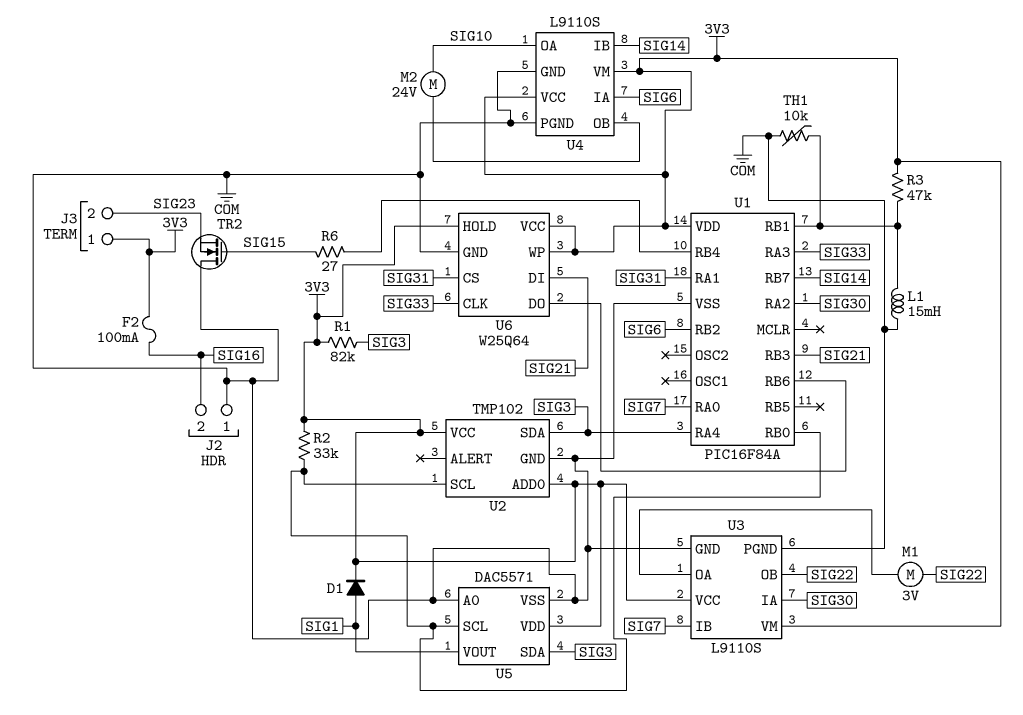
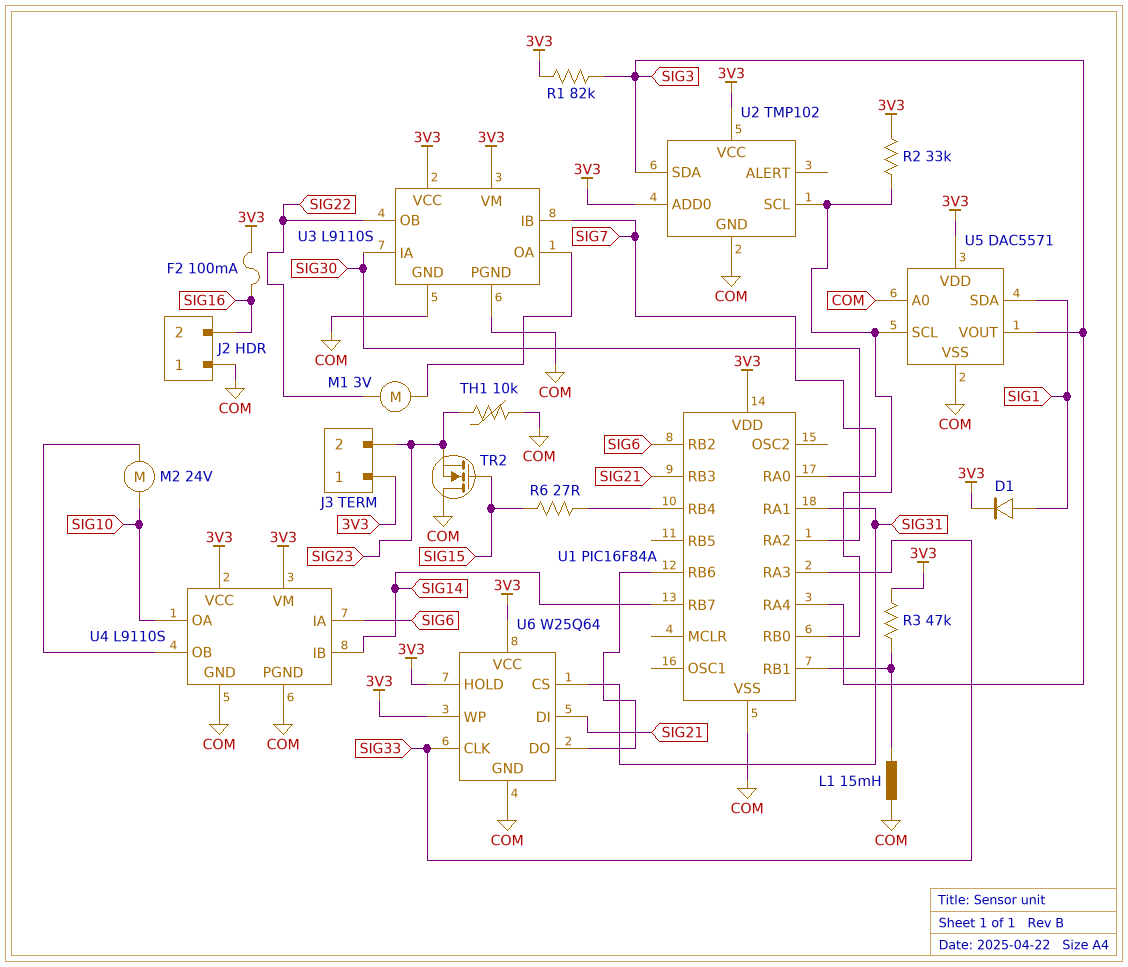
TH1: 10k (COM, U1/RB1) -> 10k (COM, SIG23)
U5 pin SDA: SIG3 -> SIG1
U5 pin VOUT: SIG1 -> SIG3

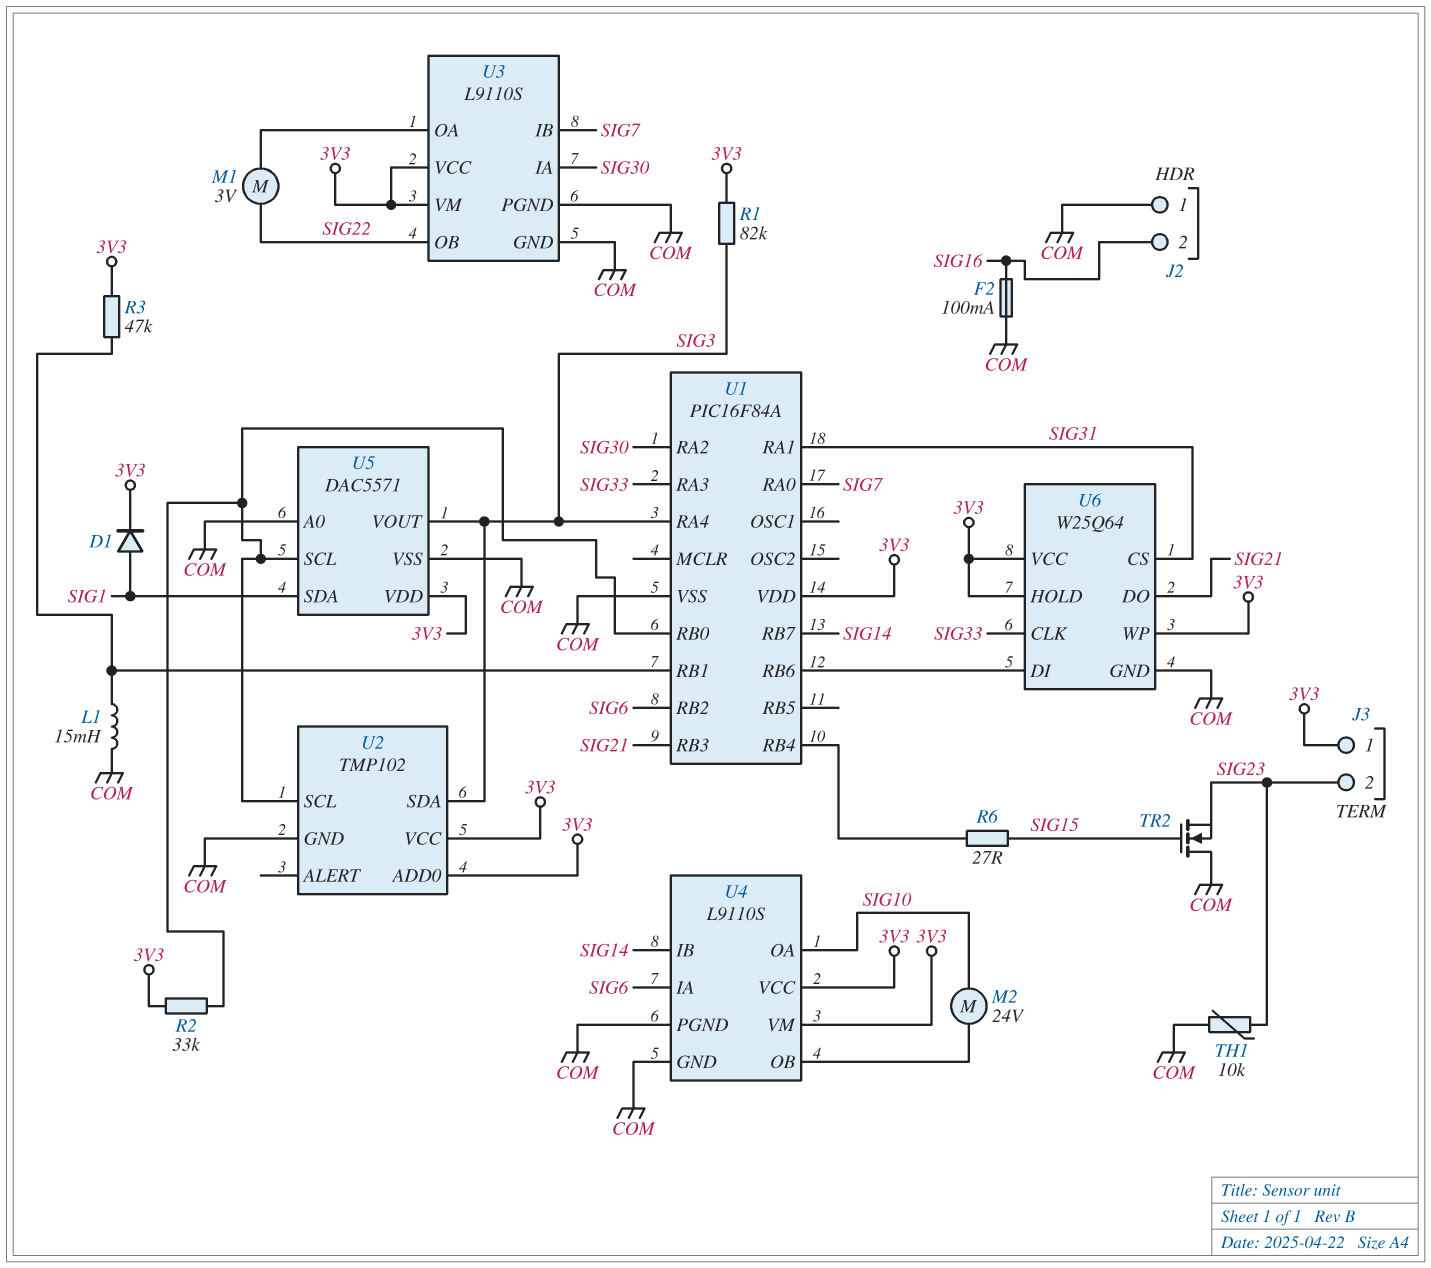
F2: 100mA (3V3, SIG16) -> 100mA (COM, SIG16)
U6 pin DI: SIG21 -> U1/RB6
U6 pin DO: U1/RB6 -> SIG21

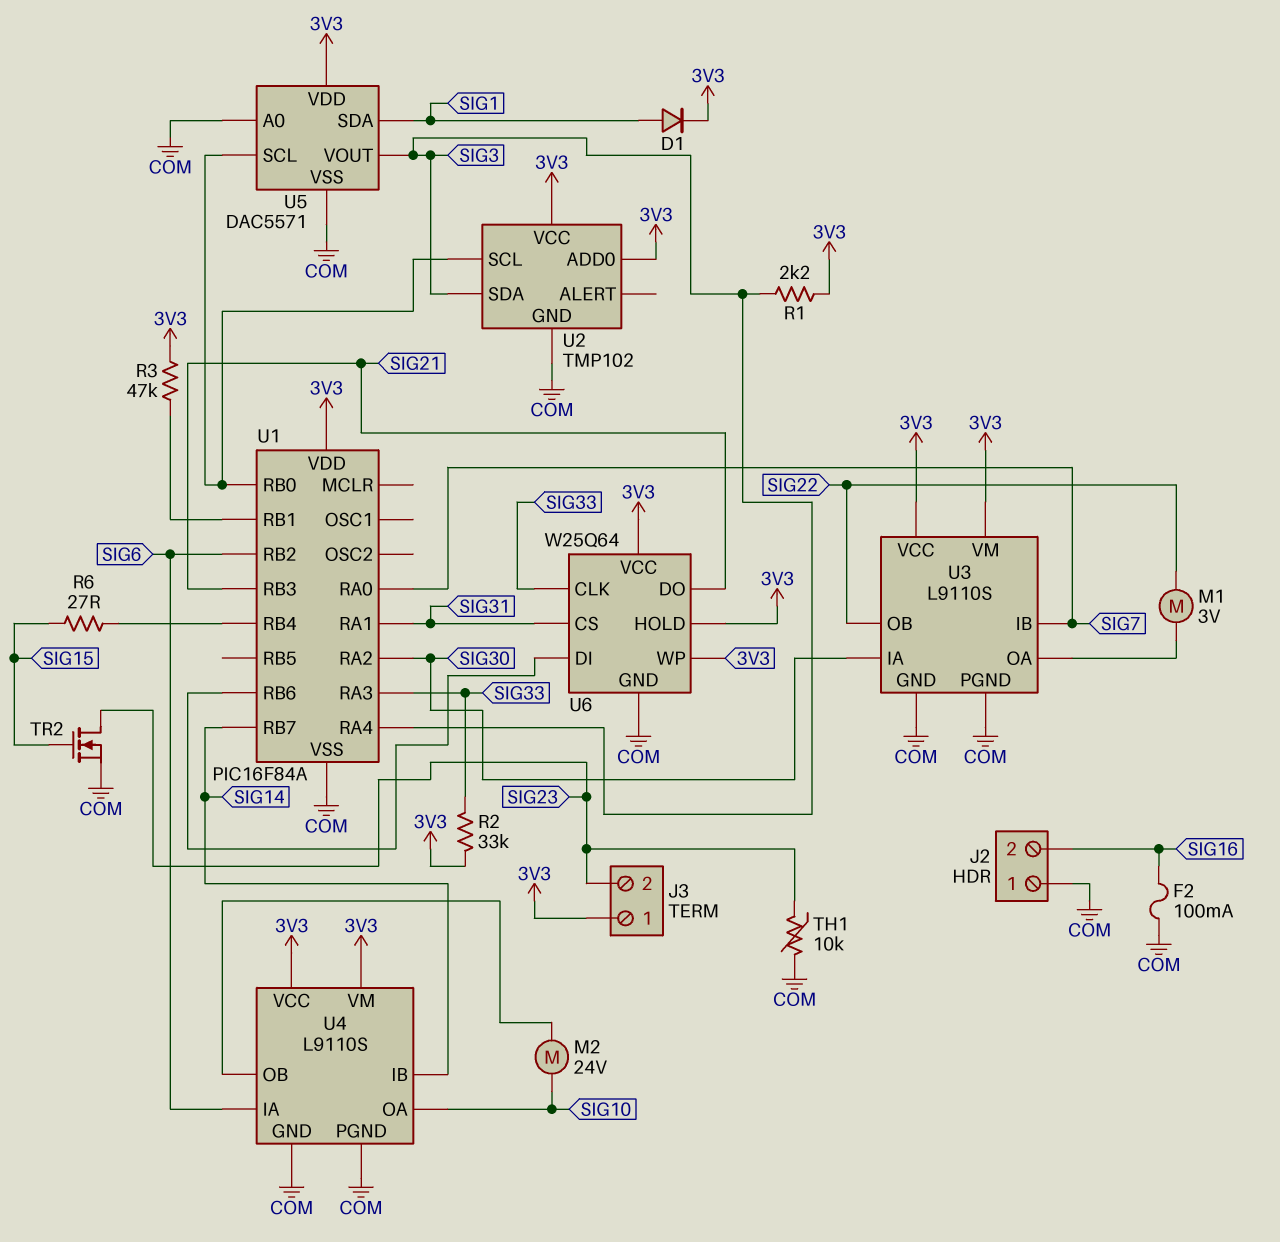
L1: 15mH (COM, U1/RB1) -> none
R1: 82k (3V3, SIG3) -> 2.2k (3V3, SIG3)
R2: 33k (3V3, U1/RB0) -> 33k (3V3, SIG33)
TR2: NMOS (G SIG15, D COM, S SIG23) -> NMOS (G SIG15, D SIG23, S COM)

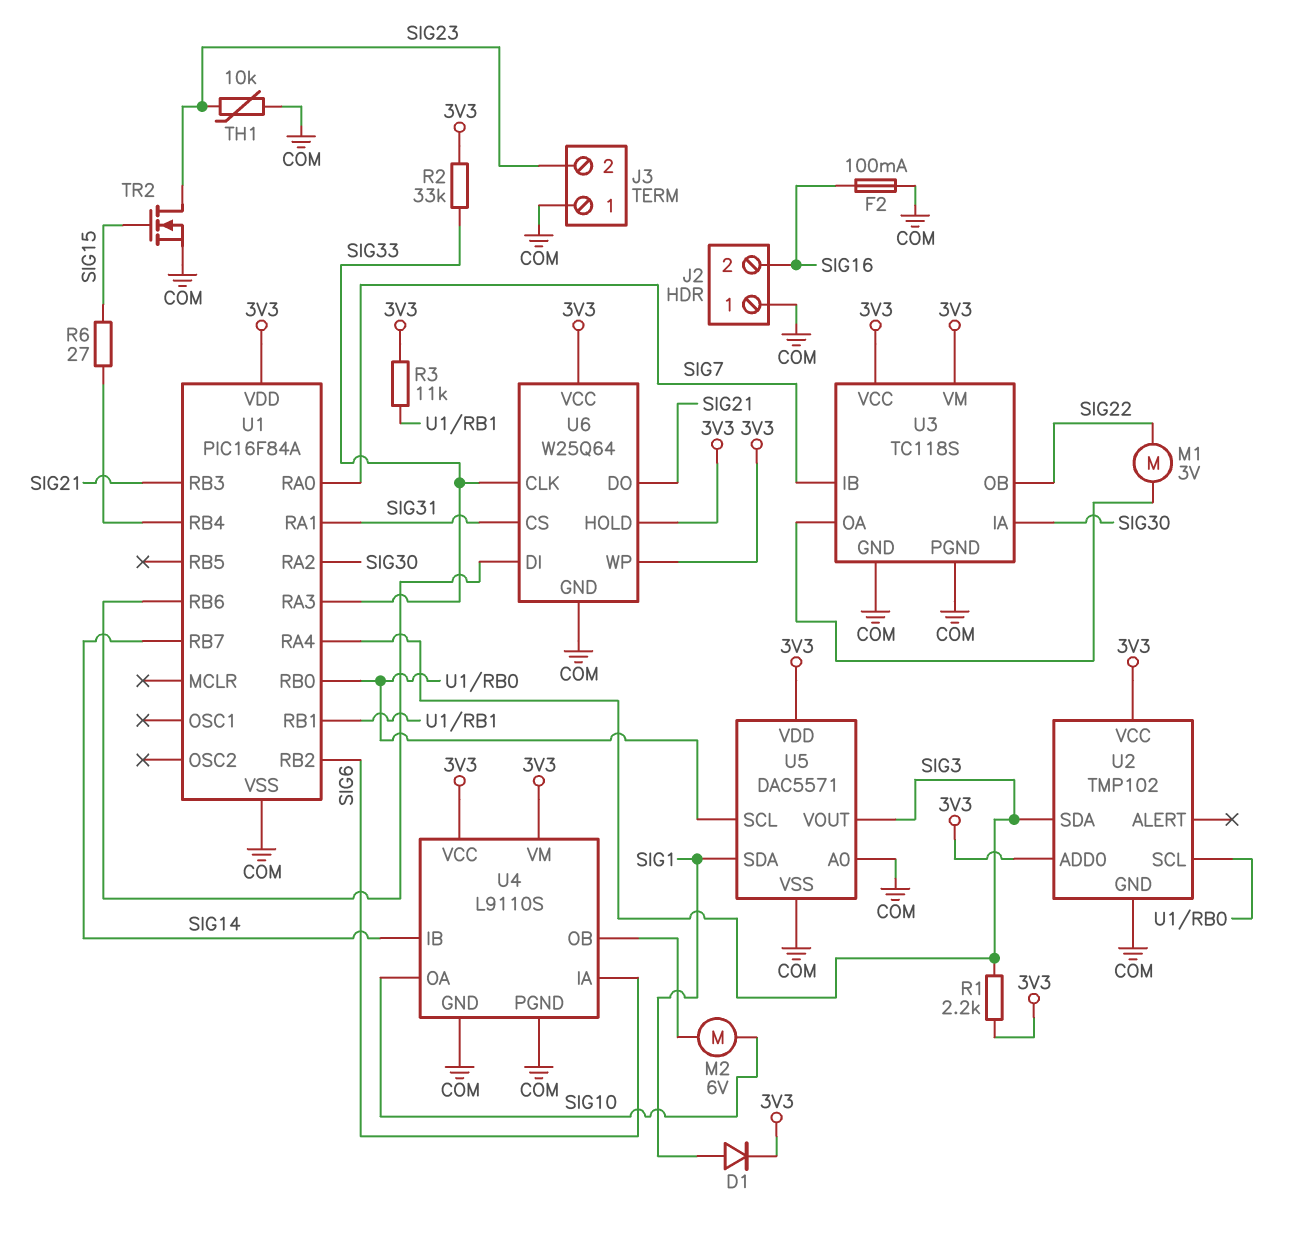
J3 pin 1: 3V3 -> COM
M2: motor 24V (SIG10, U4/OB) -> motor 6V (SIG10, U4/OB)
R3: 47k (3V3, U1/RB1) -> 11k (3V3, U1/RB1)
U3: L9110S -> TC118S

